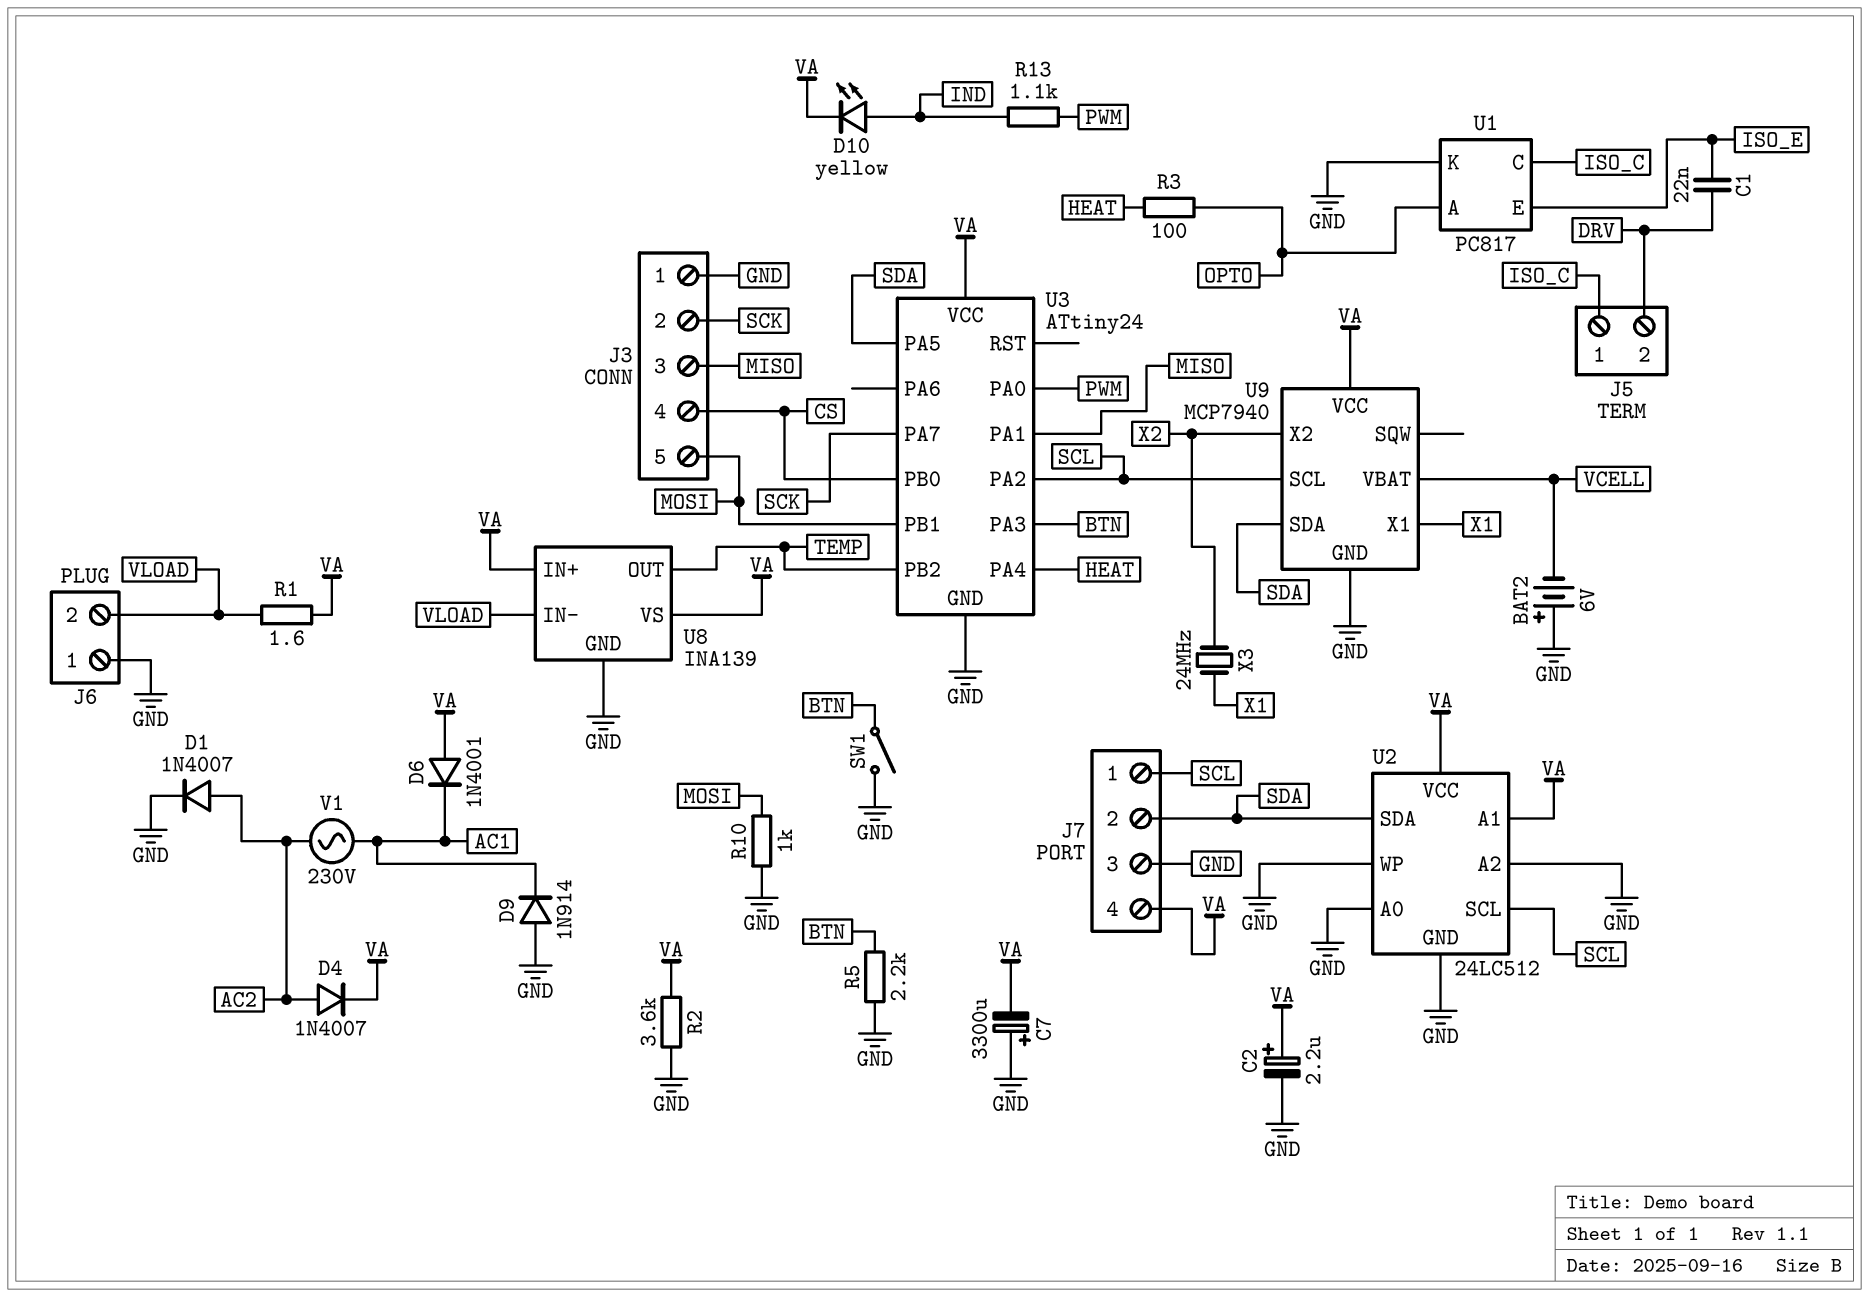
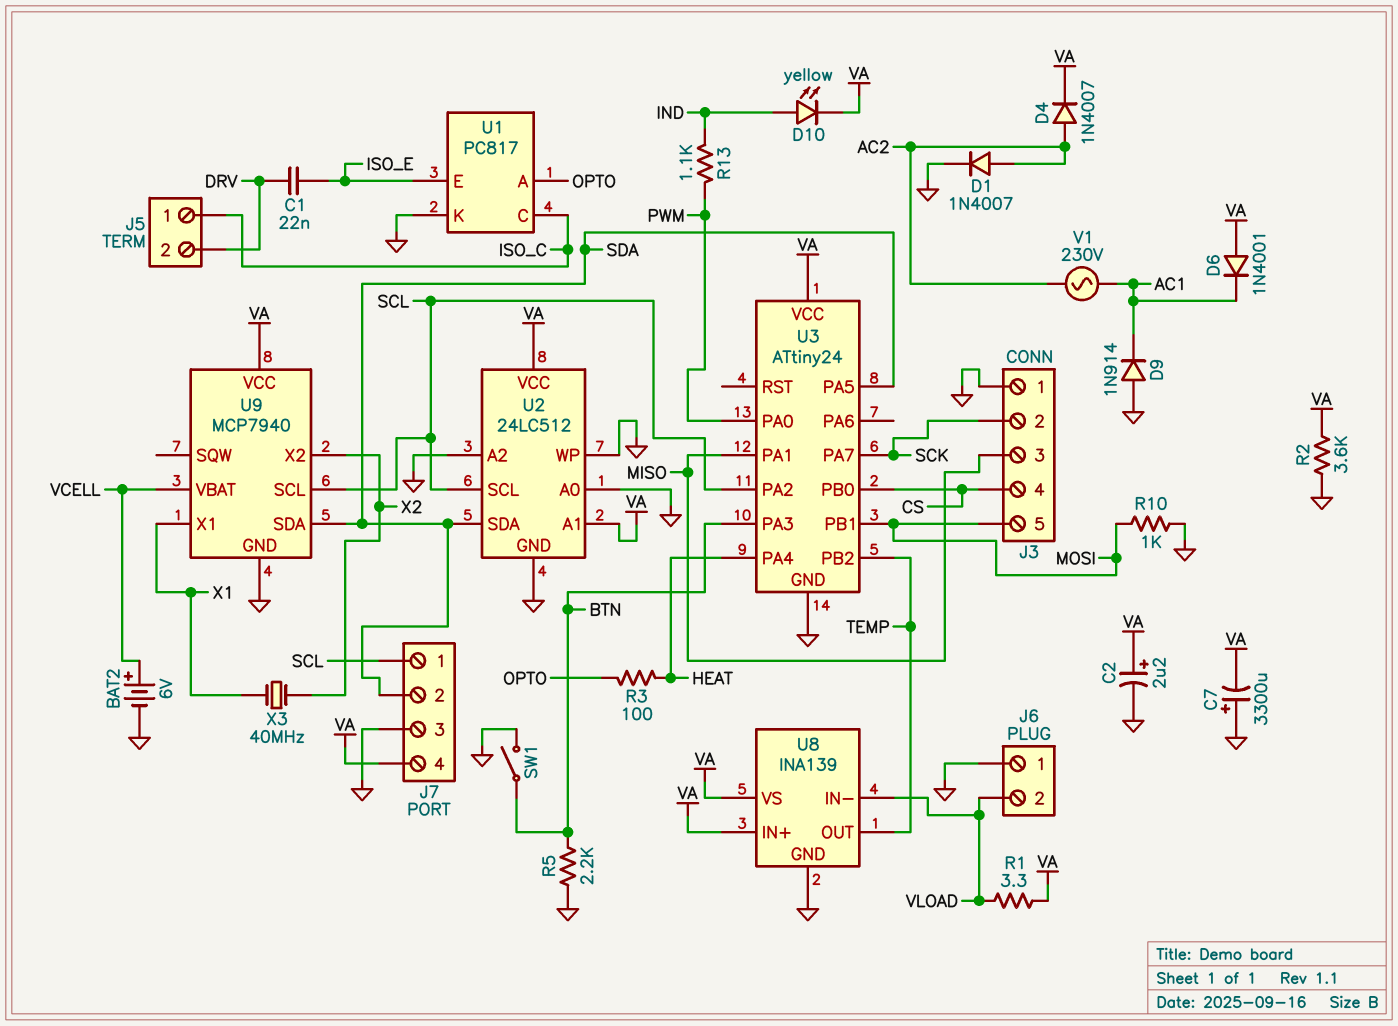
BAT2: 6V (plus GND, minus VCELL) -> 6V (plus VCELL, minus GND)
R1: 1.6 (VA, VLOAD) -> 3.3 (VA, VLOAD)
X3: 24MHz (X1, X2) -> 40MHz (X1, X2)

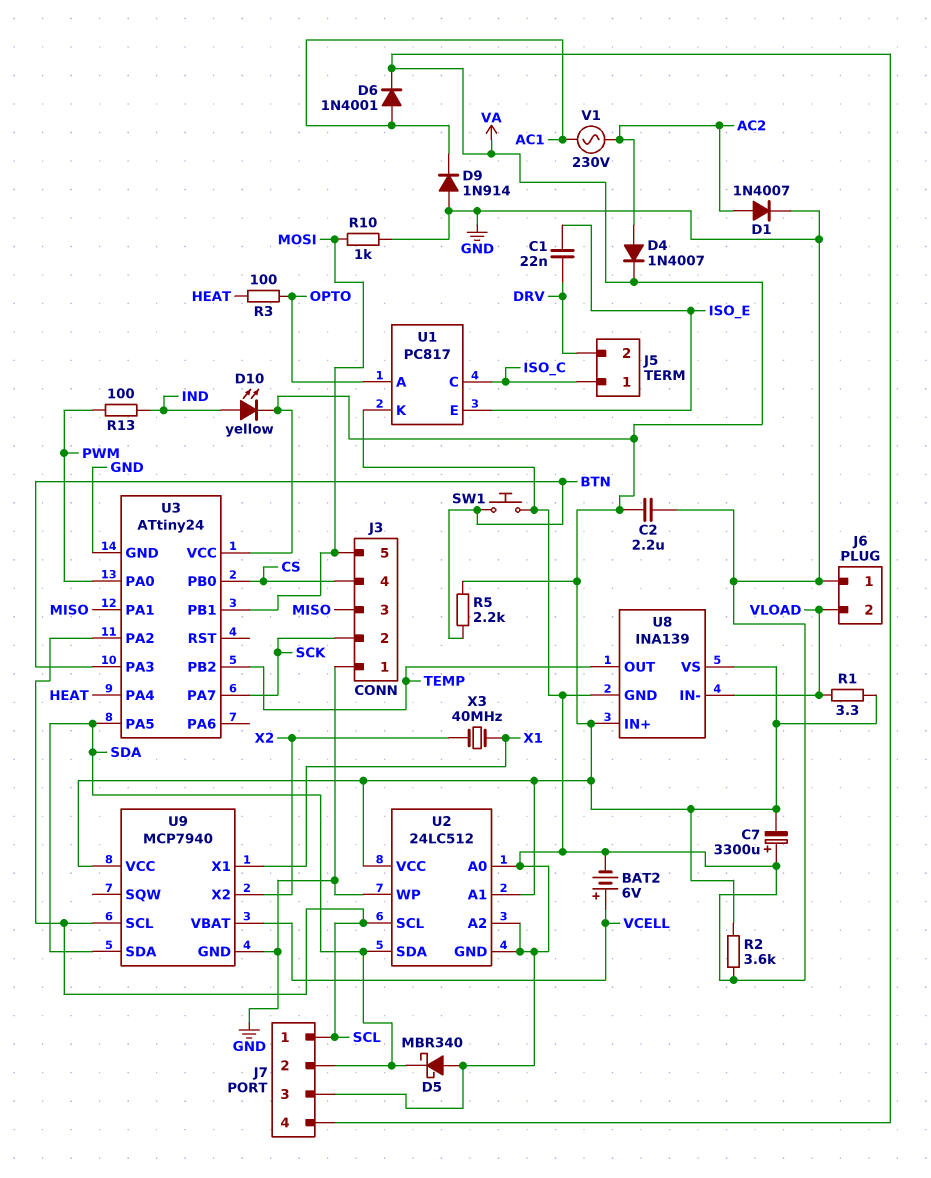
C2: 2.2uF (plus VA, minus GND) -> 2.2uF (GND, VA)
D5: none -> schottky MBR340 (A GND, K SDA)
D6: diode 1N4001 (A VA, K AC1) -> diode 1N4001 (A AC1, K VA)
R5: 2.2k (BTN, GND) -> 2.2k (BTN, VA)
R13: 1.1k (IND, PWM) -> 100 (IND, PWM)
SW1: switch (BTN, GND) -> button (BTN, GND)

